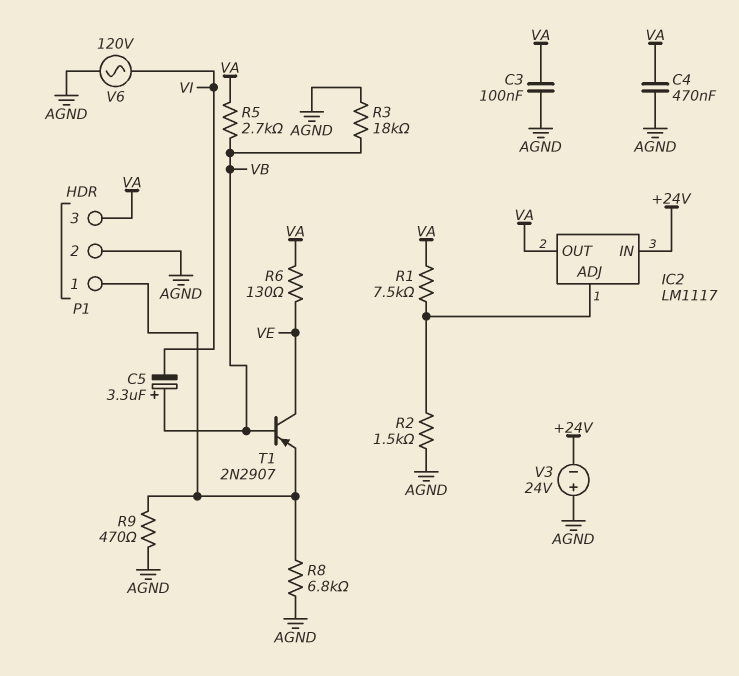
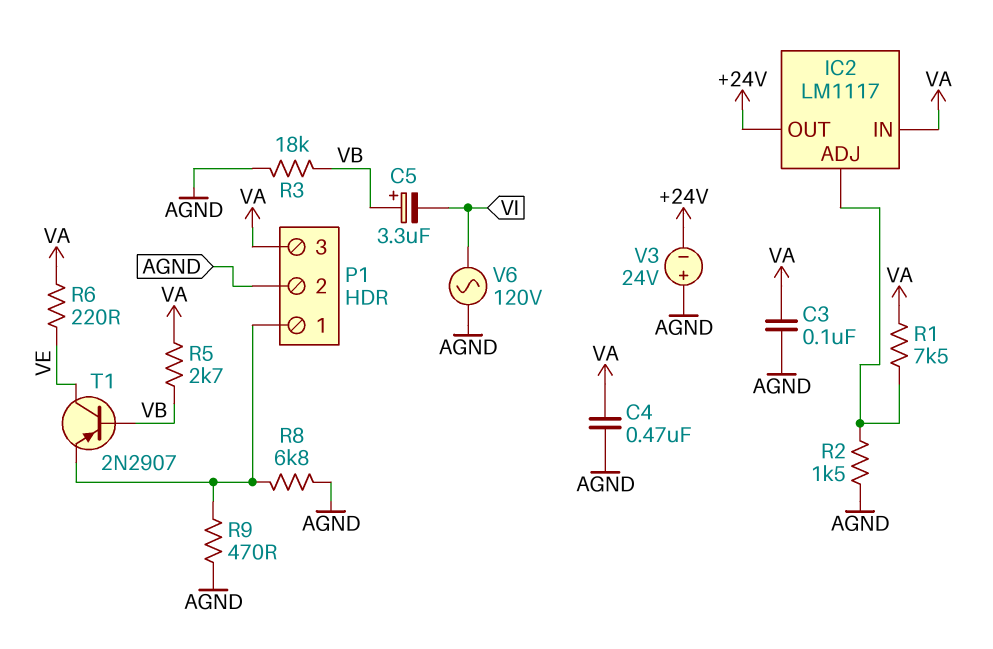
IC2 pin IN: +24V -> VA
IC2 pin OUT: VA -> +24V
R6: 130 (VA, VE) -> 220 (VA, VE)

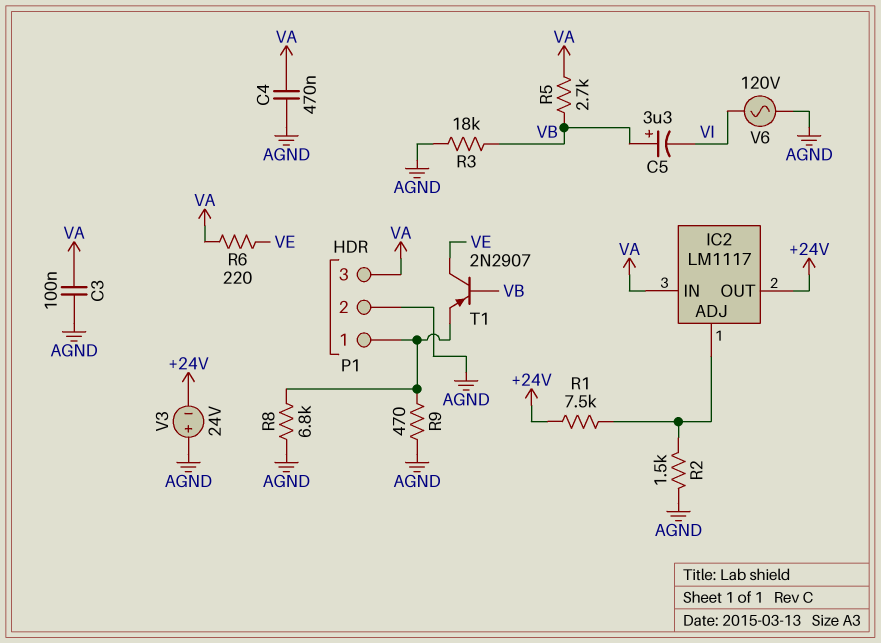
R1: 7.5k (IC2/ADJ, VA) -> 7.5k (+24V, IC2/ADJ)

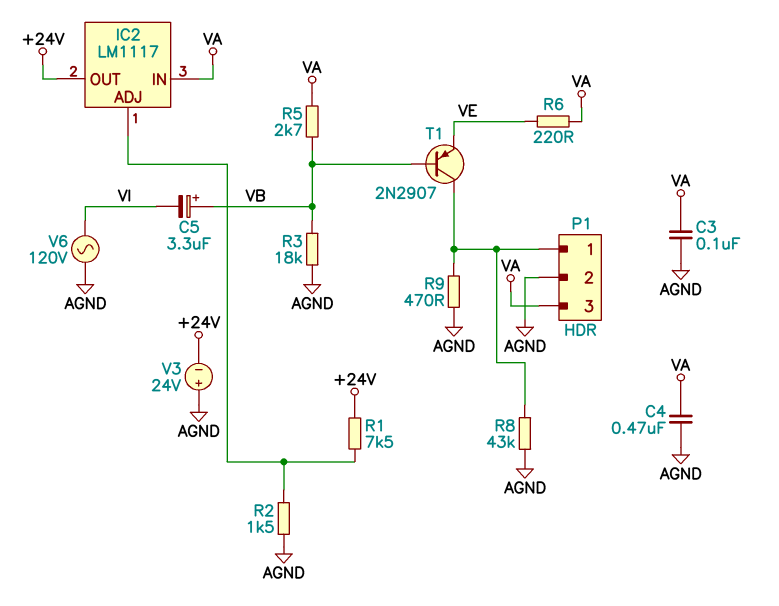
R8: 6.8k (AGND, P1/1) -> 43k (AGND, P1/1)
T1: PNP 2N2907 (B VB, C VE, E P1/1) -> PNP 2N2907 (B VB, C P1/1, E VE)

